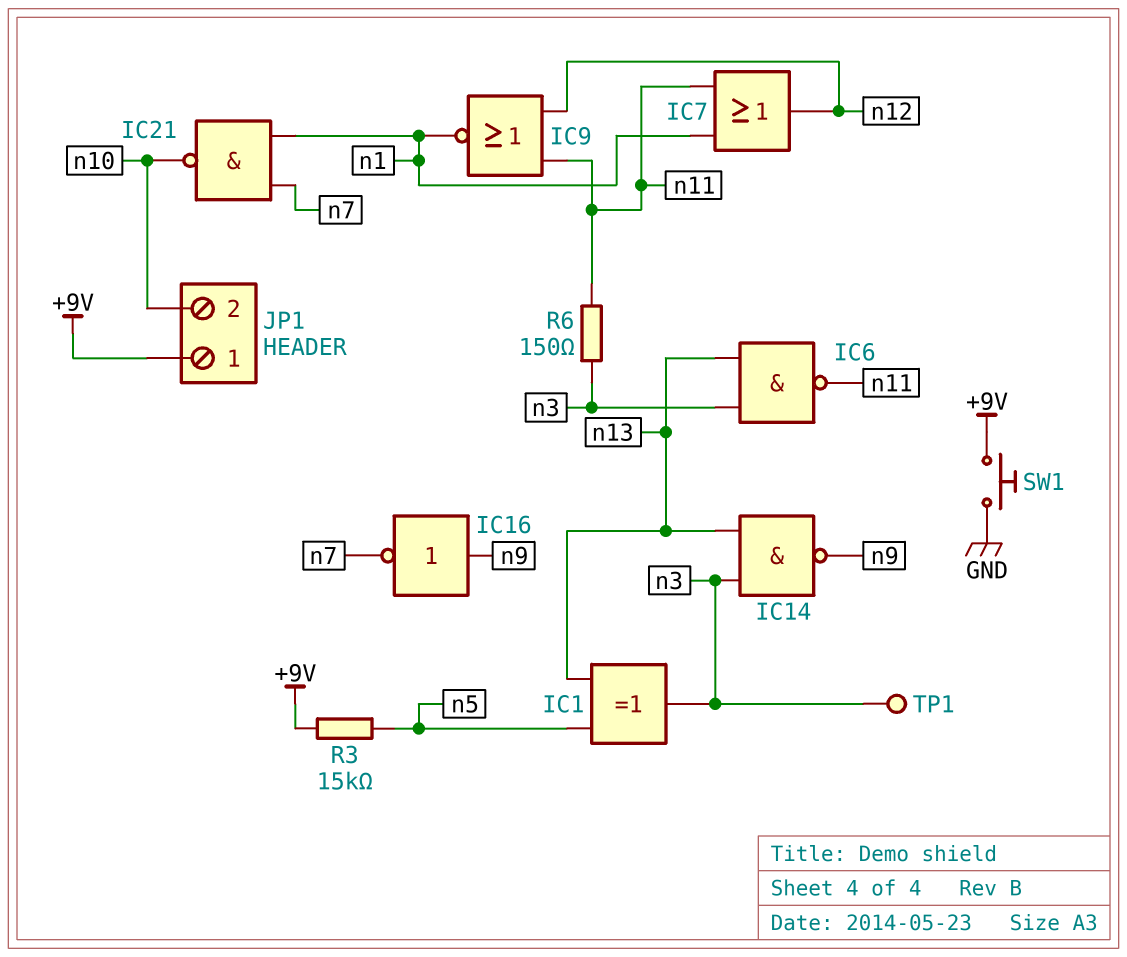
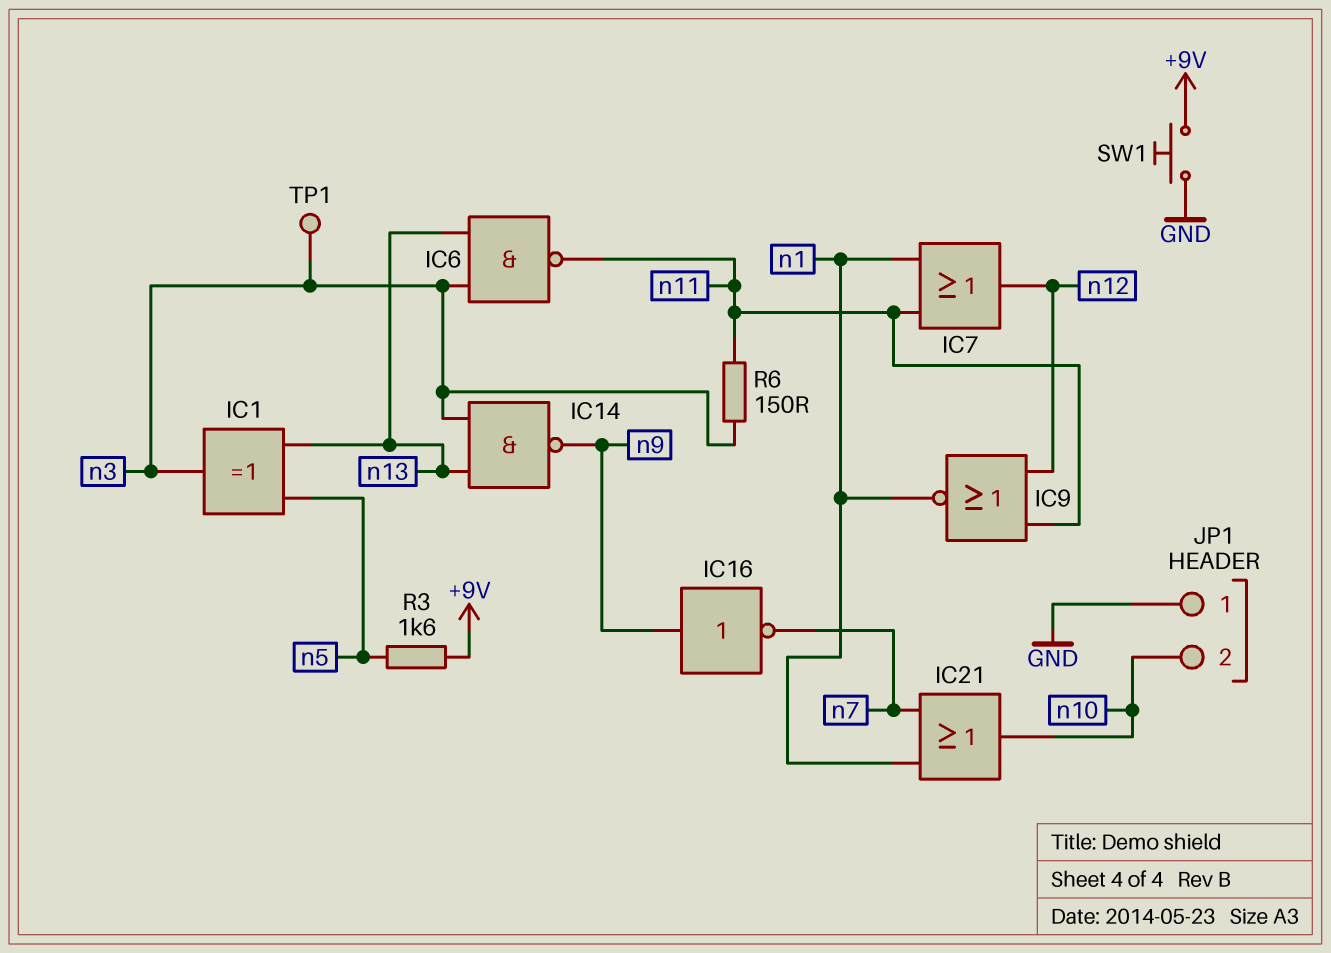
IC21: NAND (in n1, in n7, out n10) -> OR (in n1, in n7, out n10)
JP1 pin 1: +9V -> GND
R3: 15k (+9V, n5) -> 1.6k (+9V, n5)

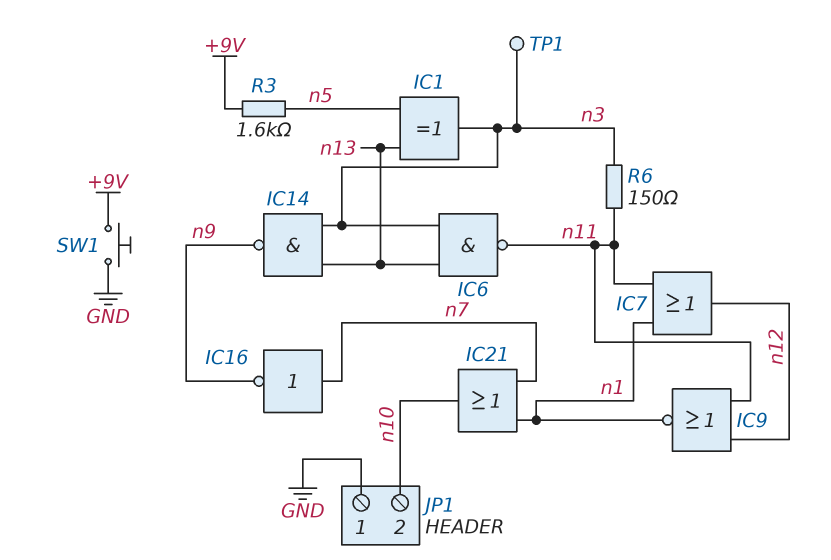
IC16: NOT (in n9, out n7) -> NOT (in n7, out n9)

